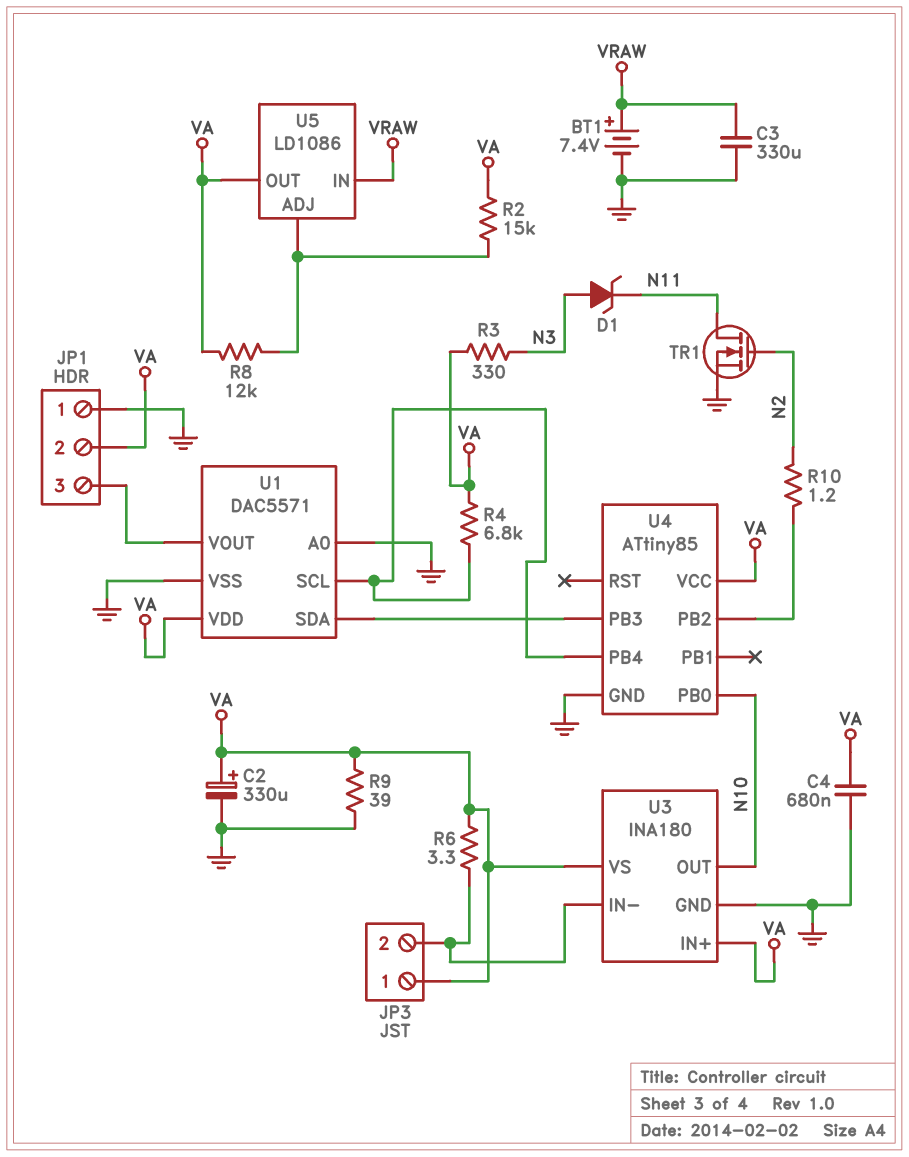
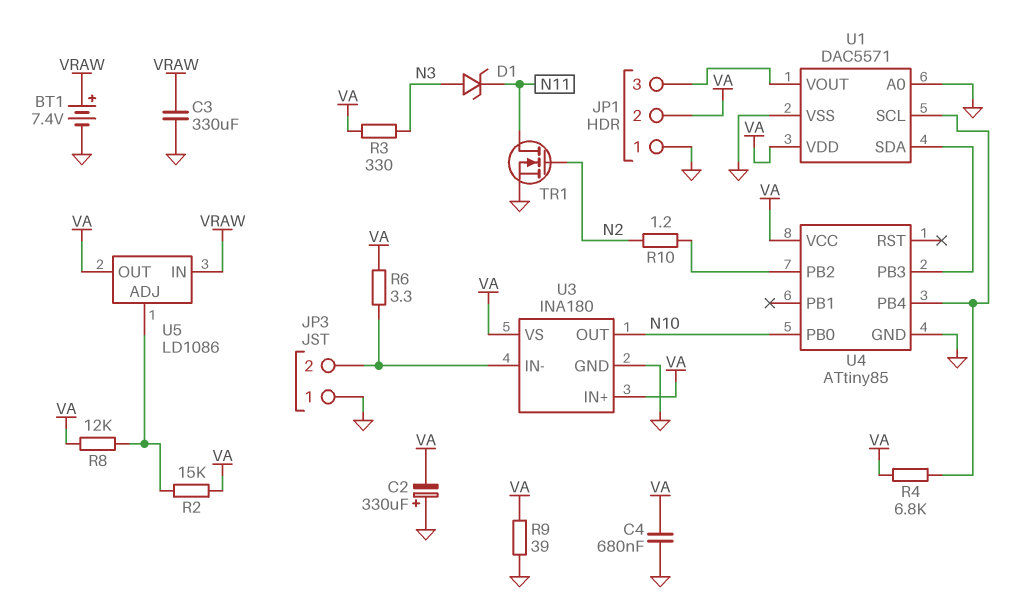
C2: 330uF (plus VA, minus GND) -> 330uF (plus GND, minus VA)
JP3 pin 1: VA -> GND

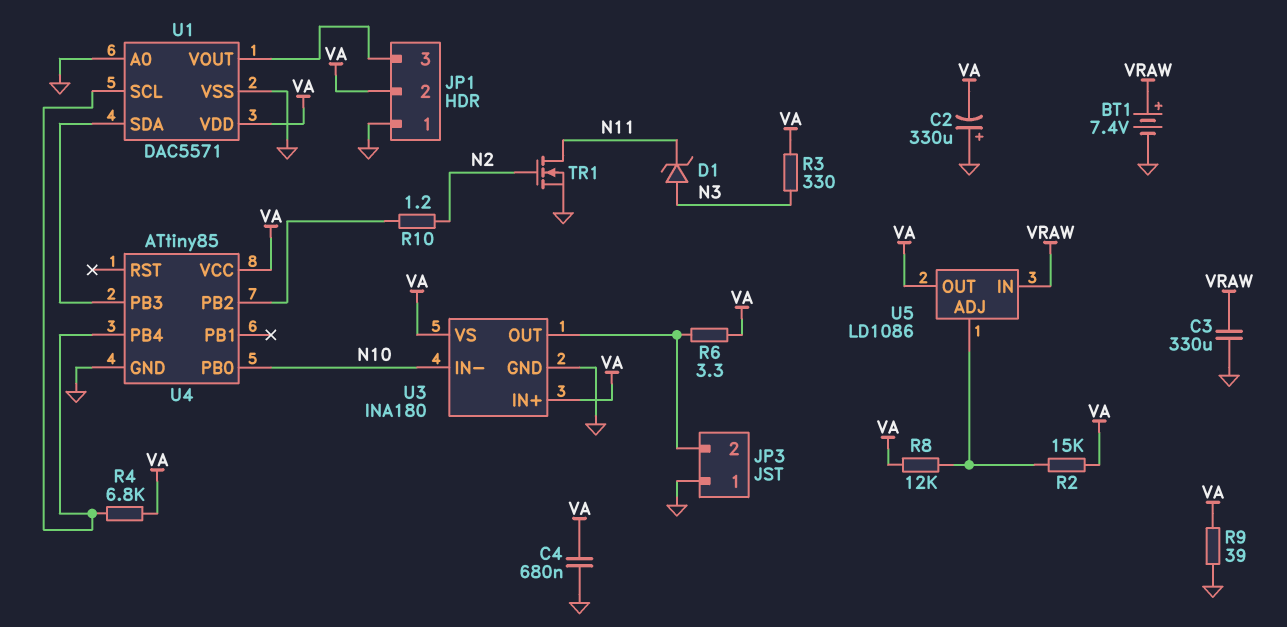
U3 pin IN-: JP3/2 -> N10
U3 pin OUT: N10 -> JP3/2

